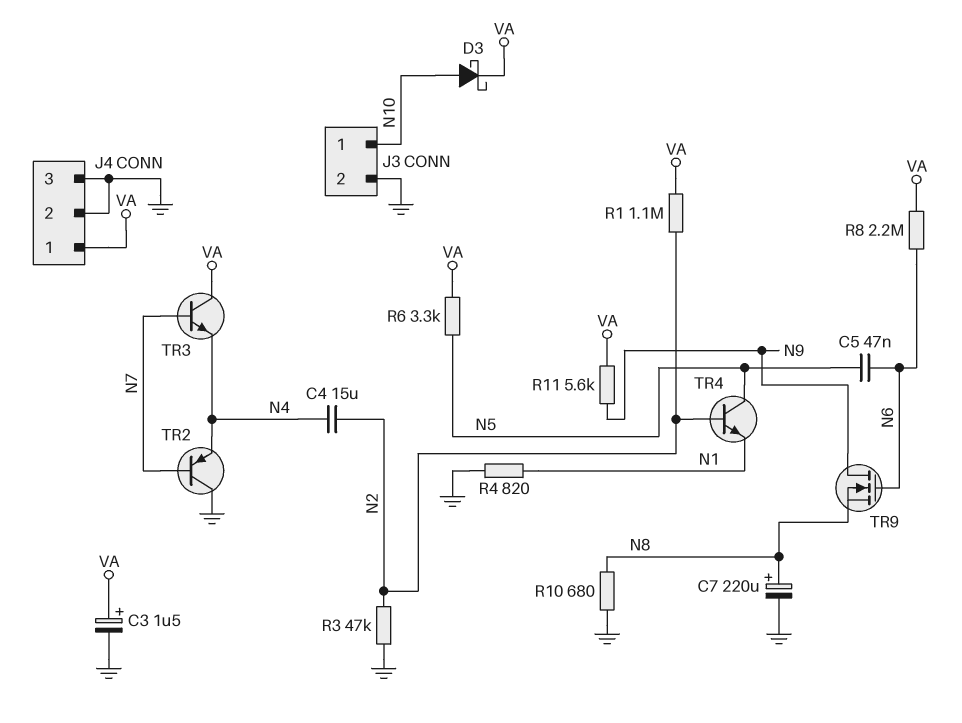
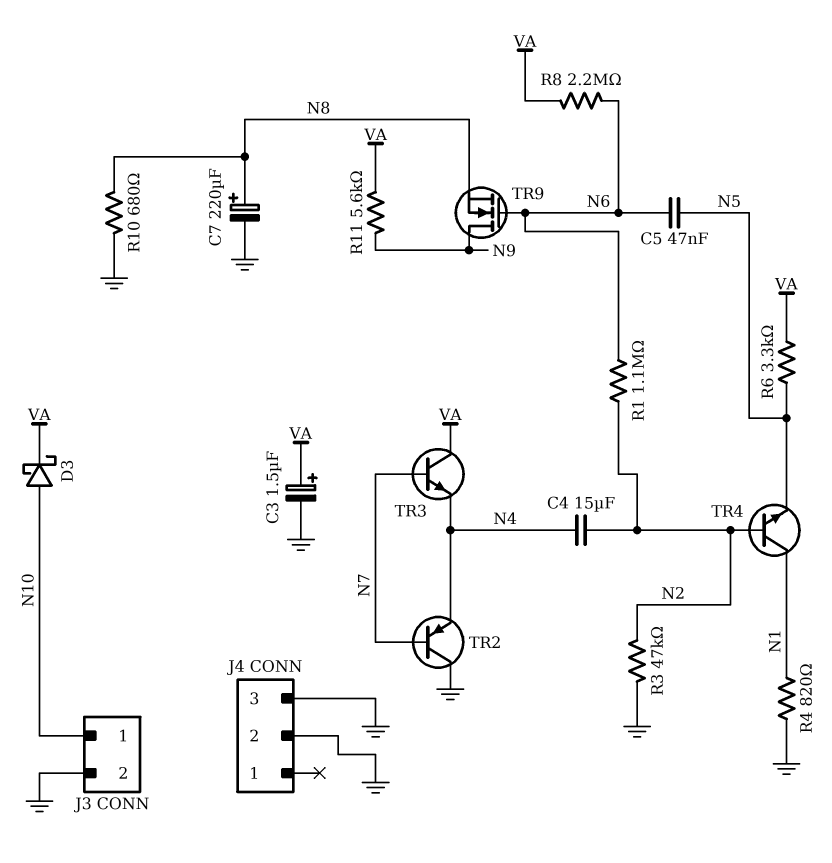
J4 pin 1: VA -> none
R1: 1.1M (N2, VA) -> 1.1M (N2, N6)
TR4: NPN (B N2, C N5, E N1) -> NPN (B N2, C N1, E N5)

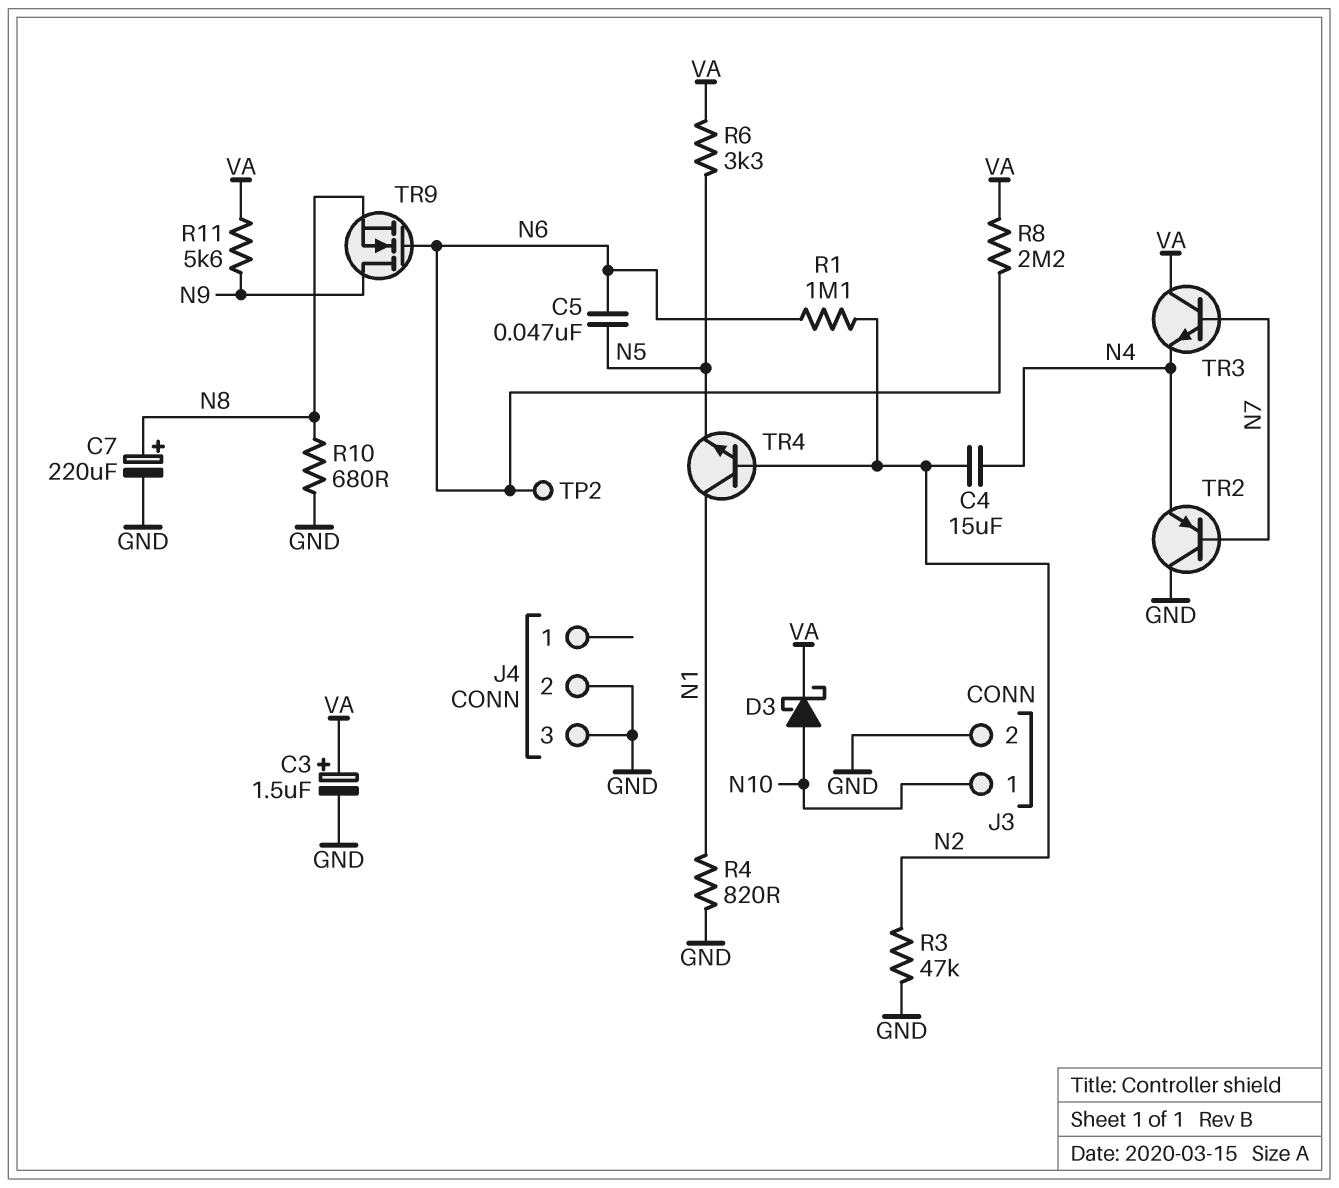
TP2: none -> test point (N6)

